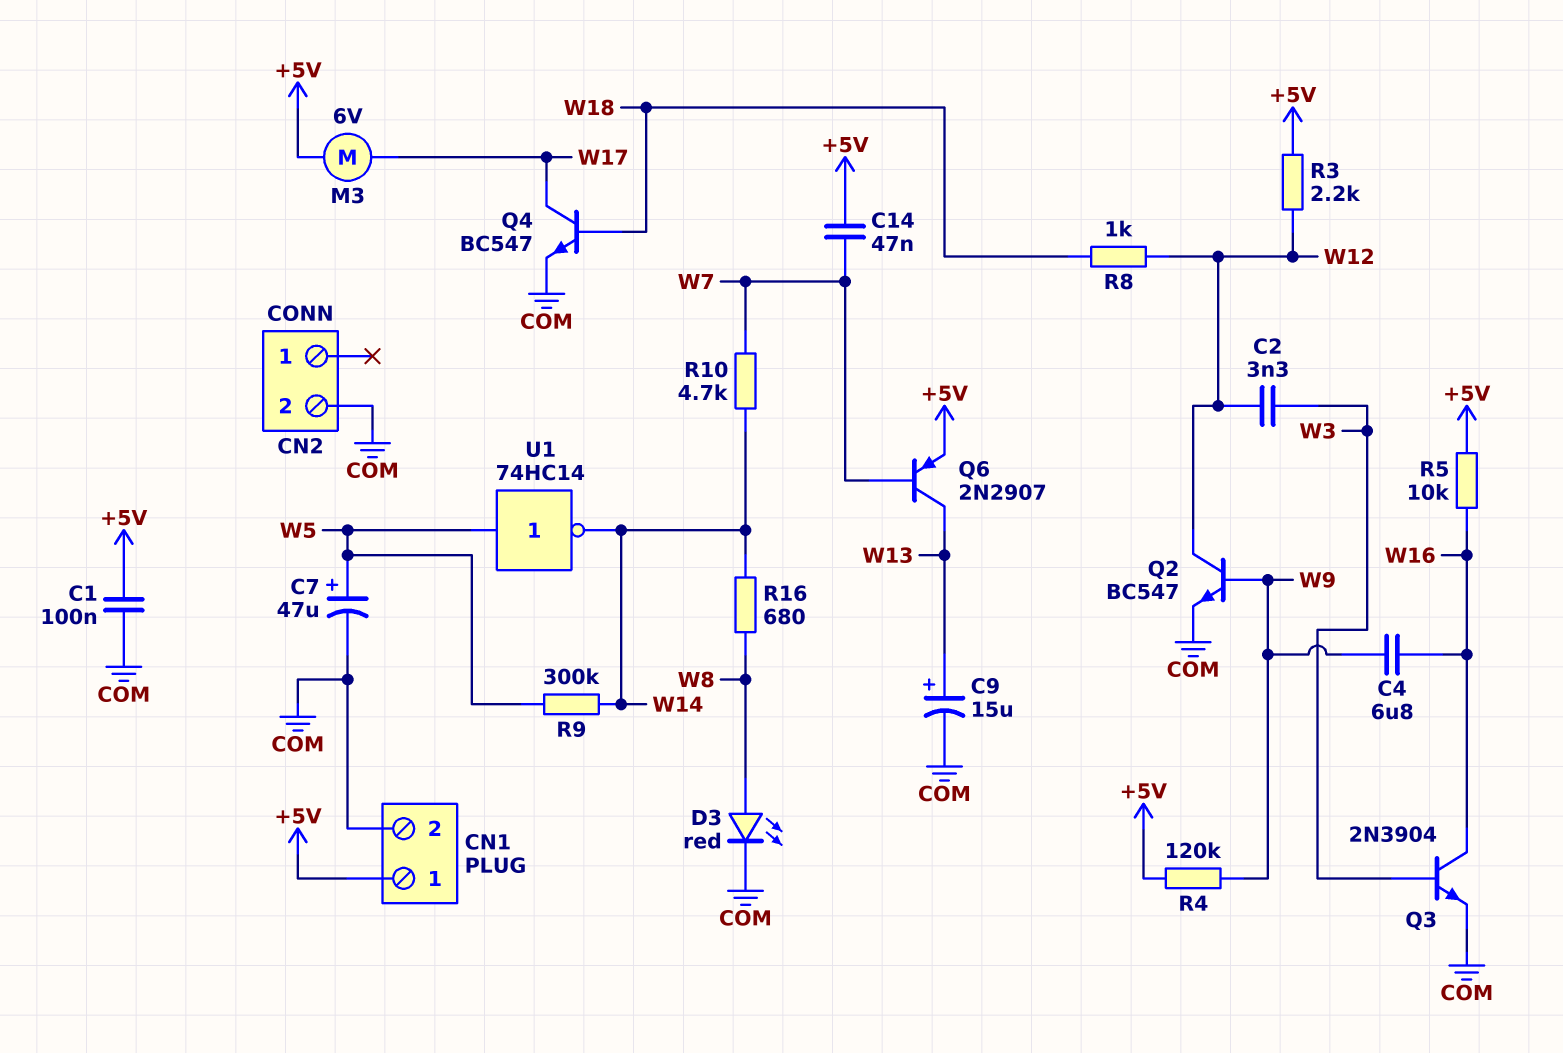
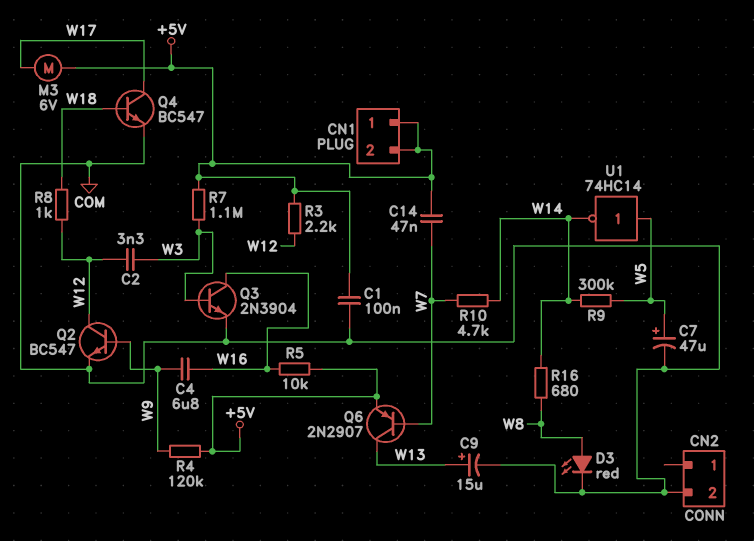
CN1 pin 2: COM -> +5V
R7: none -> 1.1M (+5V, W3)

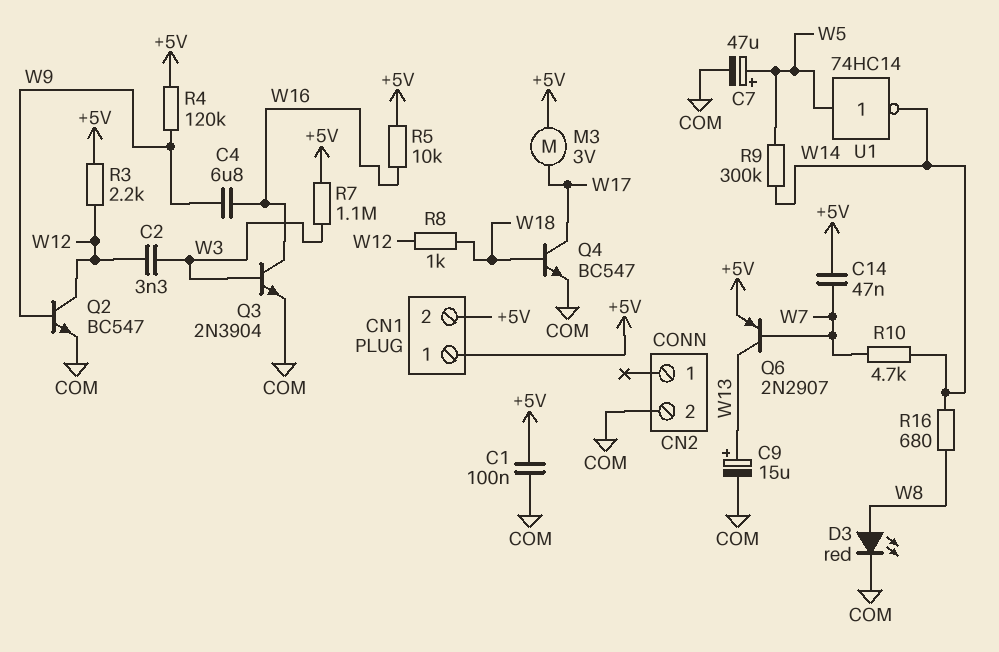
M3: motor 6V (+5V, W17) -> motor 3V (+5V, W17)

